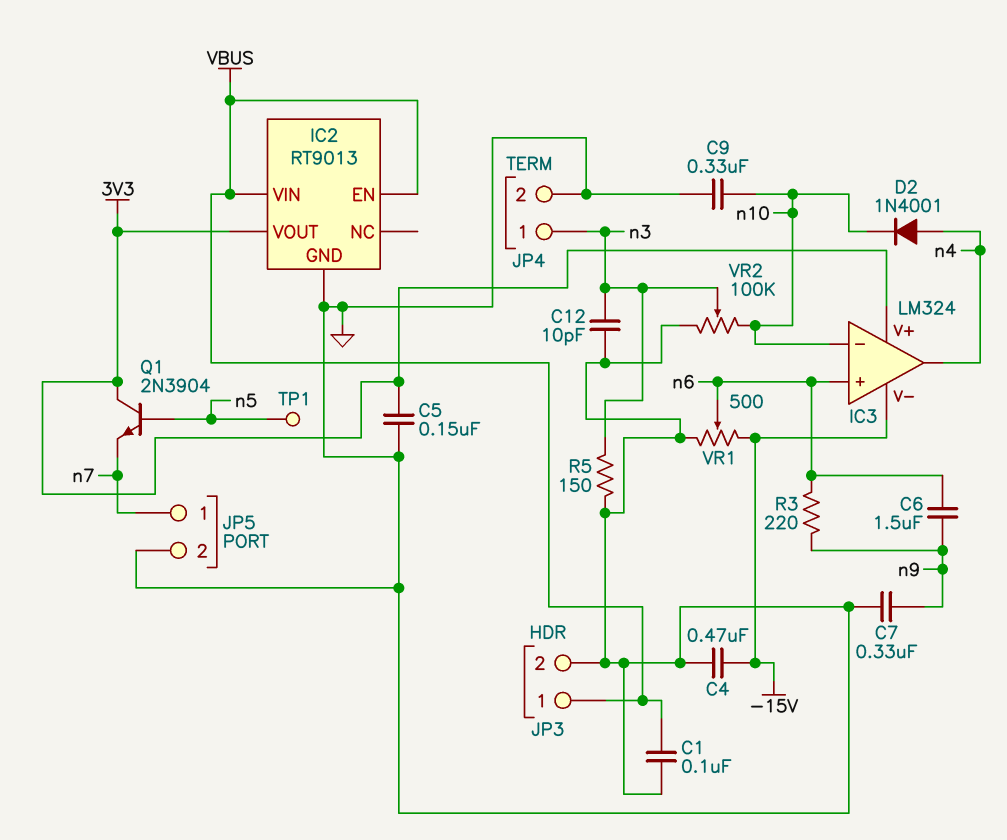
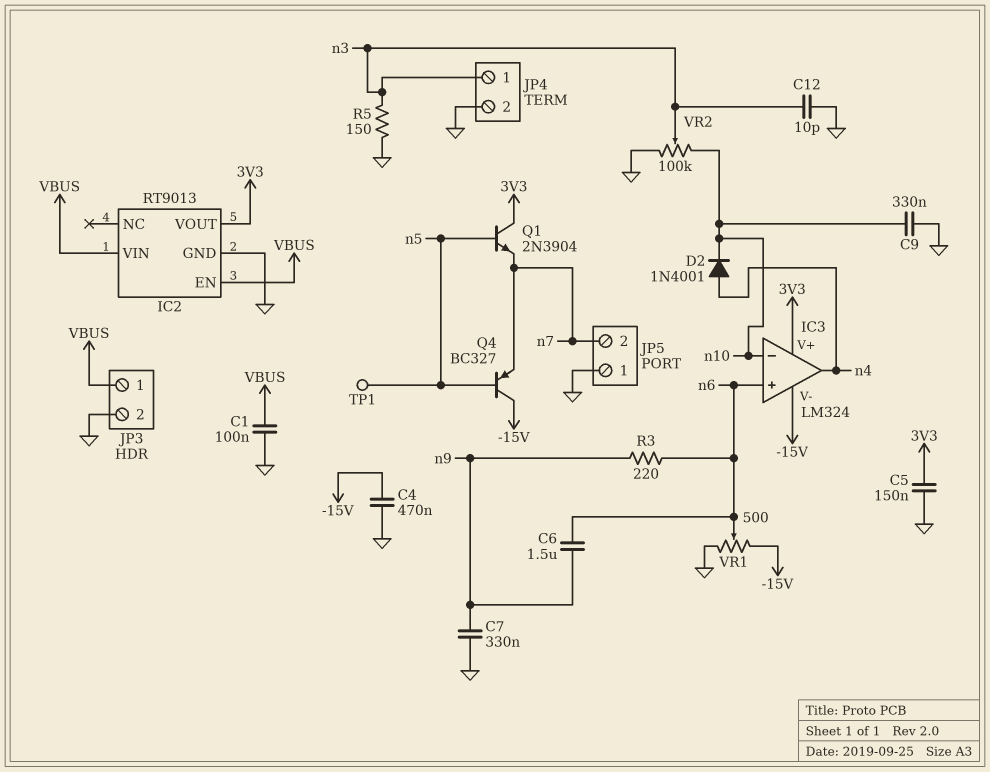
JP5 pin 1: n7 -> GND
JP5 pin 2: GND -> n7
Q4: none -> PNP BC327 (B n5, C -15V, E n7)

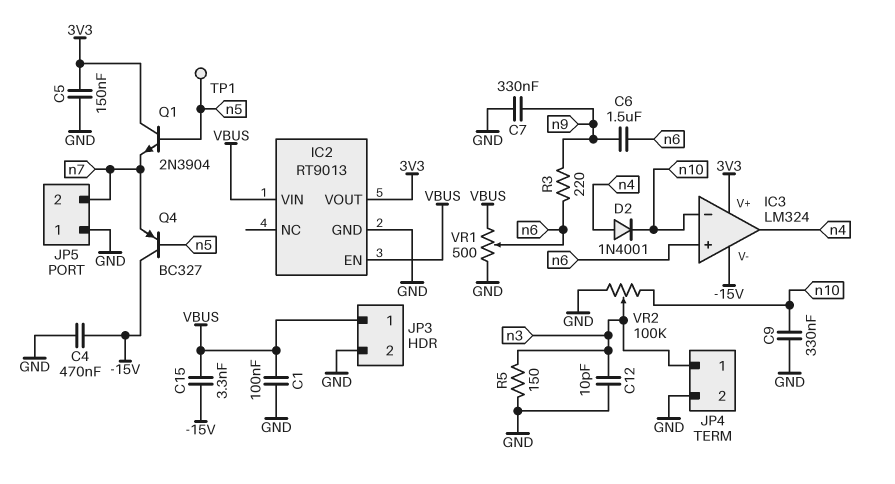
C15: none -> 3.3nF (-15V, VBUS)
VR1: 500 (-15V, GND, wiper n6) -> 500 (GND, VBUS, wiper n6)

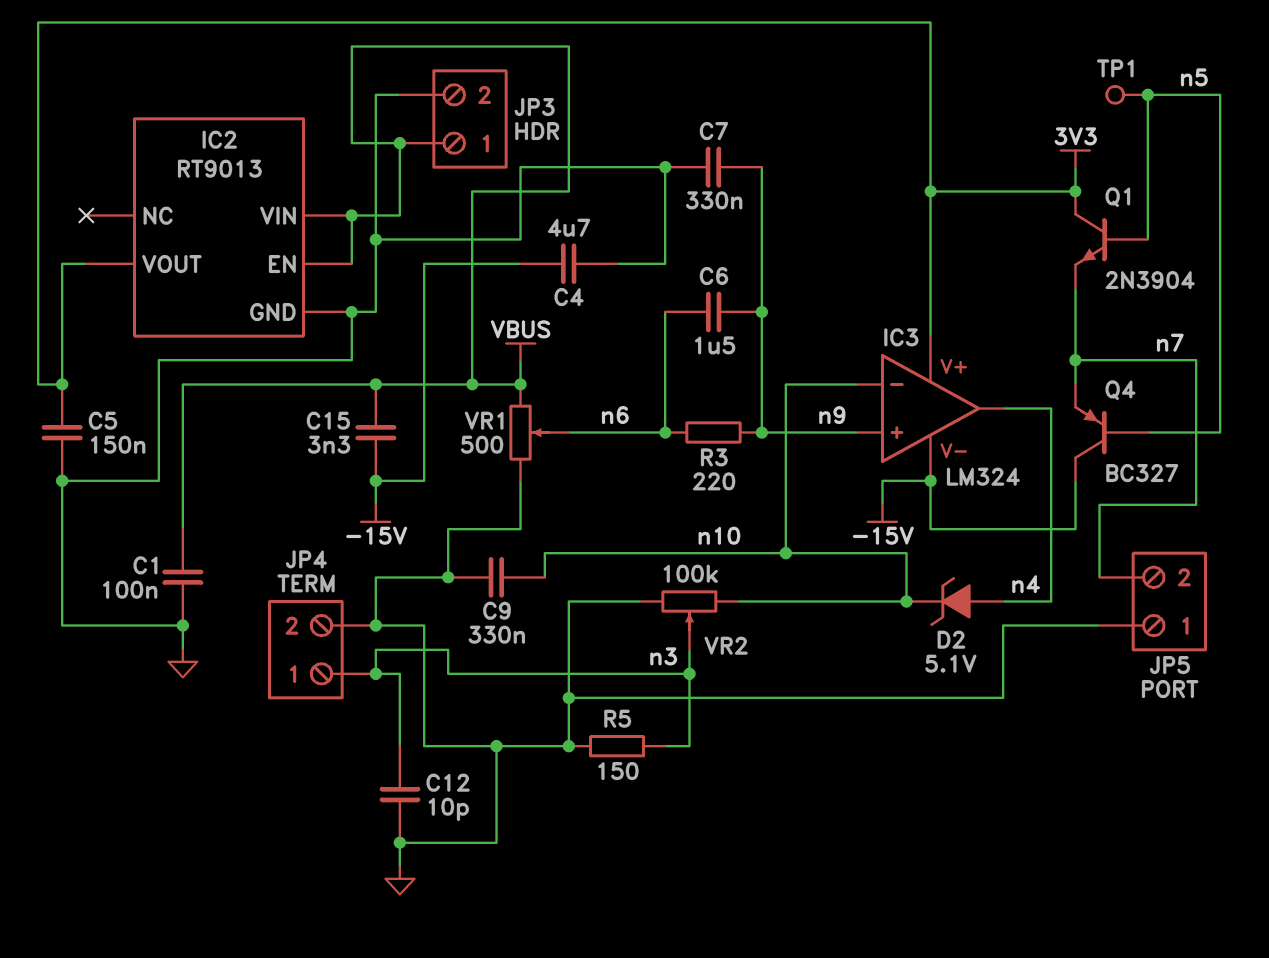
C4: 470nF (-15V, GND) -> 4.7uF (-15V, GND)
D2: diode 1N4001 (A n4, K n10) -> zener 5.1V (A n4, K n10)
IC3 pin in+: n6 -> n9

